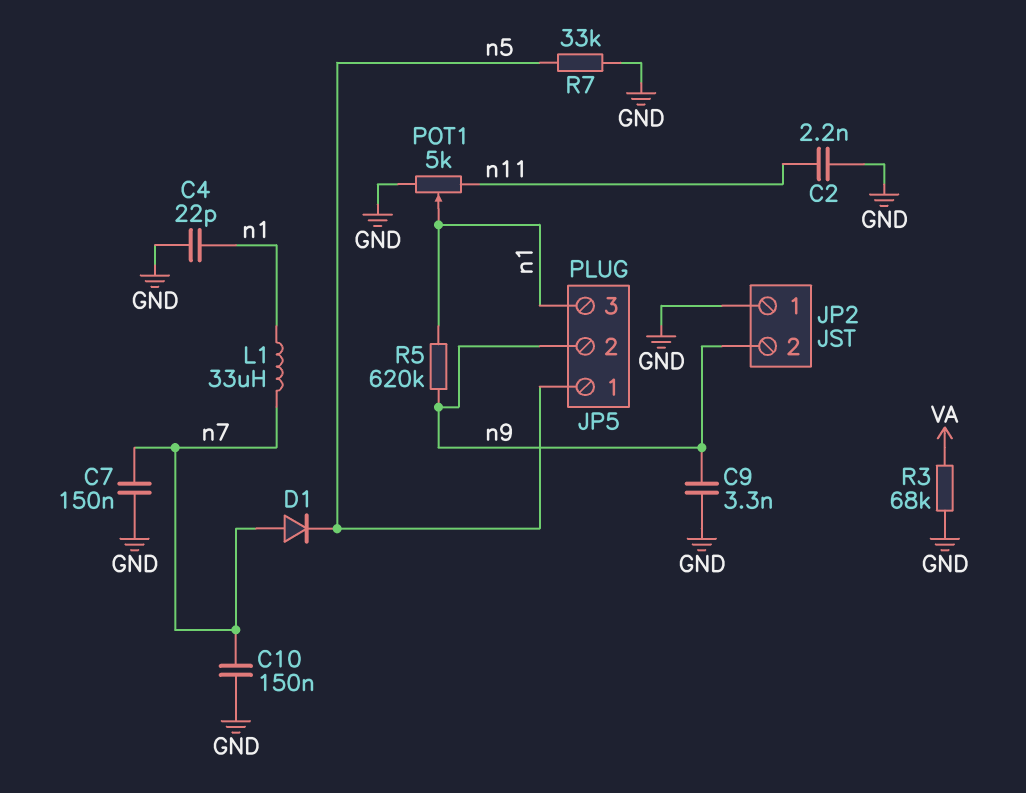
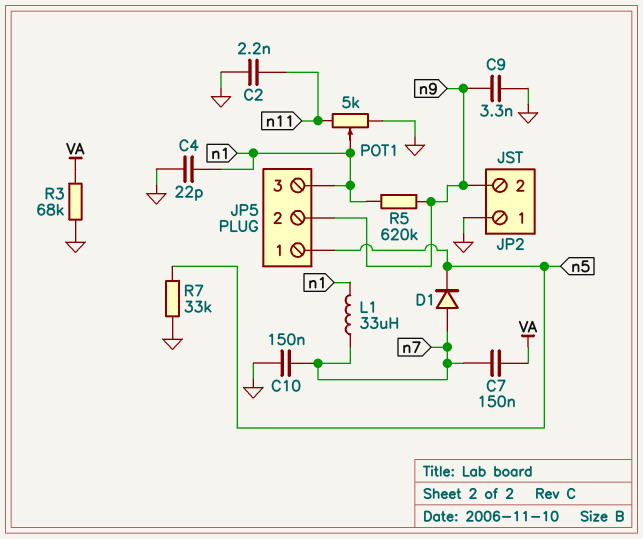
C7: 150nF (GND, n7) -> 150nF (VA, n7)

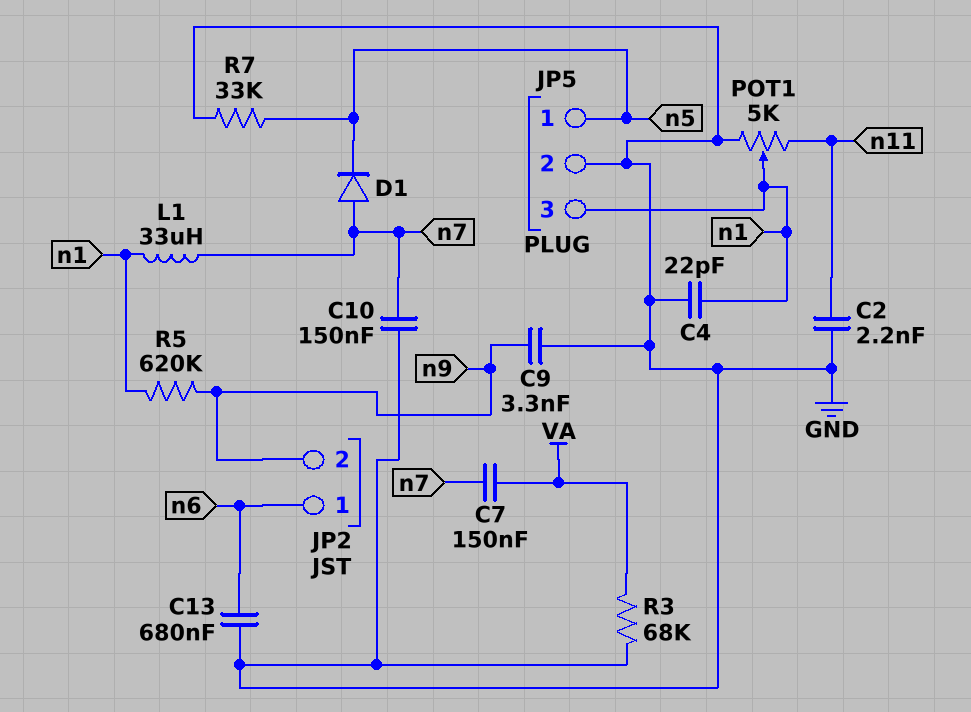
C13: none -> 680nF (GND, n6)
JP2 pin 1: GND -> n6
JP5 pin 2: n9 -> GND

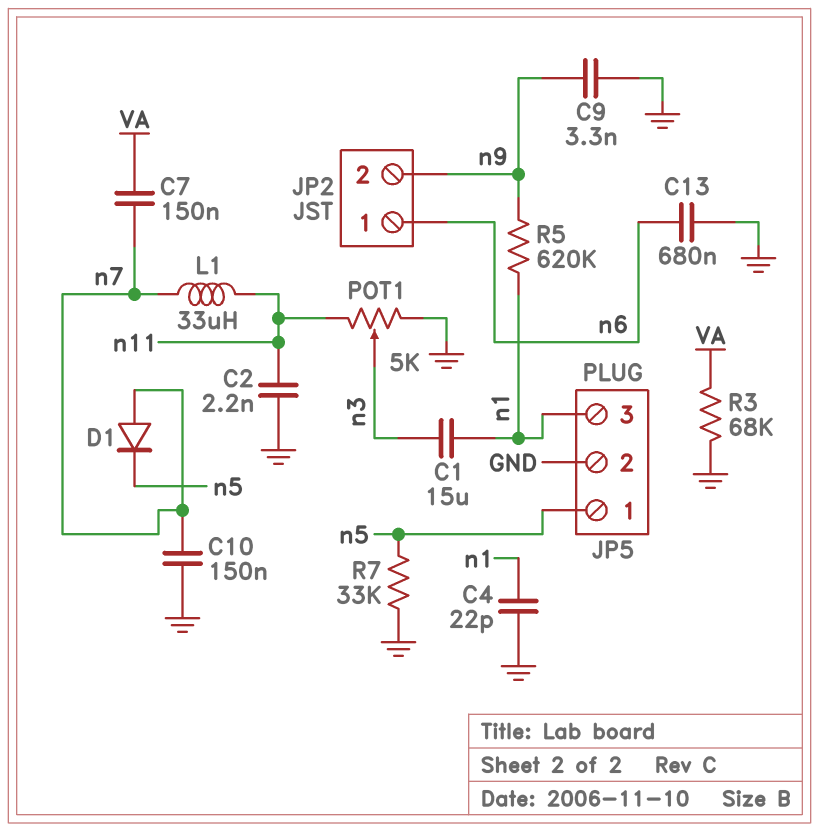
C1: none -> 15uF (n1, n3)
L1: 33uH (n1, n7) -> 33uH (n7, n11)
POT1: 5k (GND, n11, wiper n1) -> 5k (GND, n11, wiper n3)

